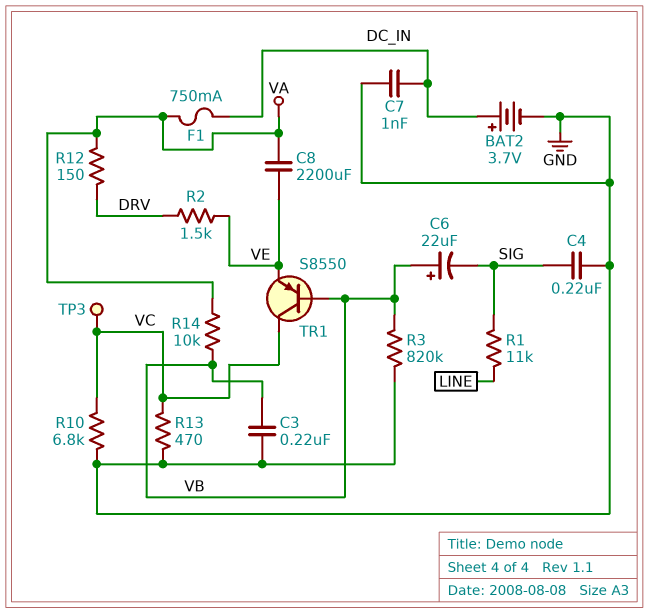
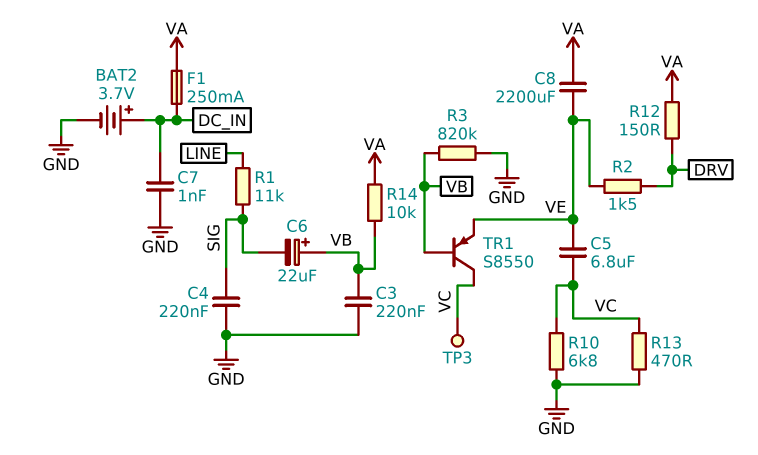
C5: none -> 6.8uF (VC, VE)
F1: 750mA (DC_IN, VA) -> 250mA (DC_IN, VA)

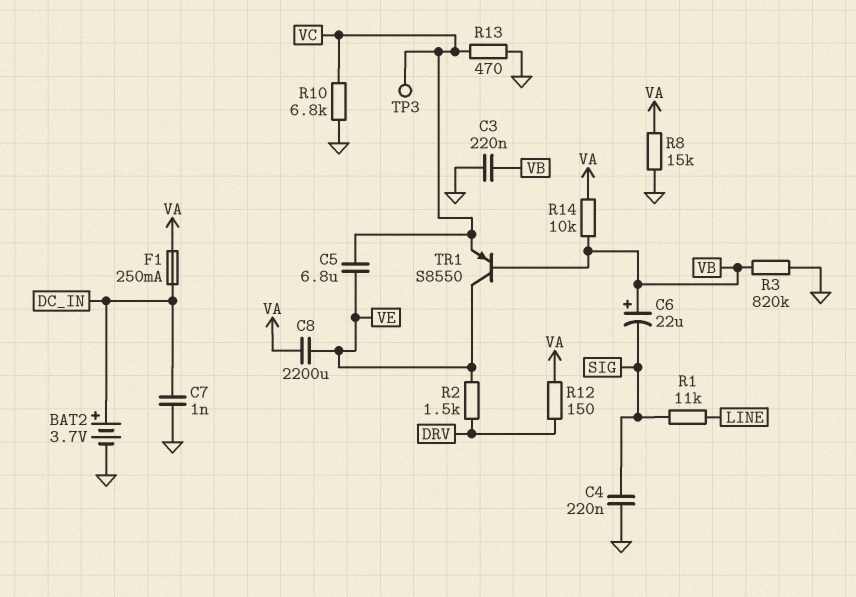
R8: none -> 15k (GND, VA)
TR1: PNP S8550 (B VB, C VC, E VE) -> PNP S8550 (B VB, C VE, E VC)

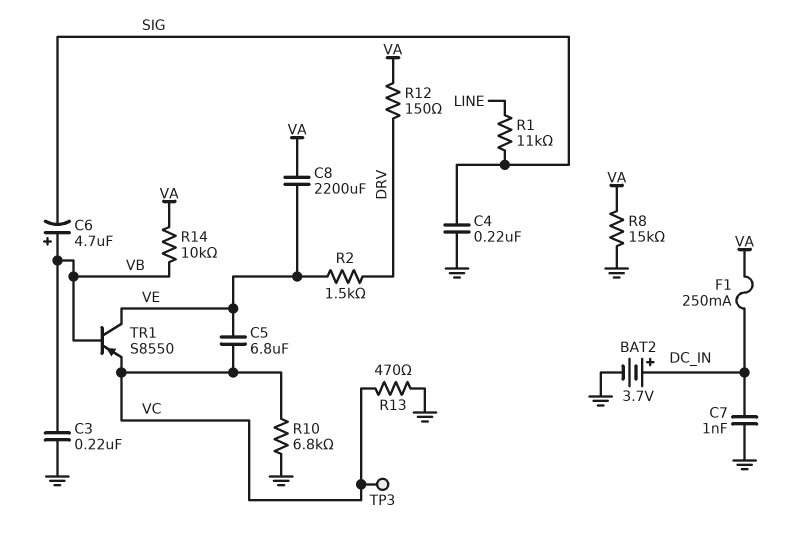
C6: 22uF (plus VB, minus SIG) -> 4.7uF (plus VB, minus SIG)
R3: 820k (GND, VB) -> none

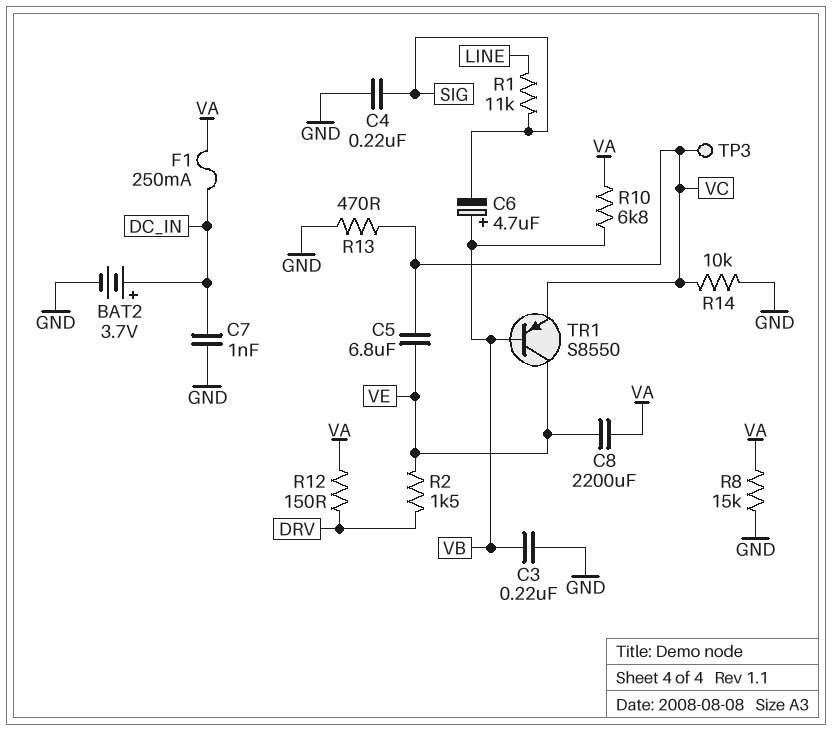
R10: 6.8k (GND, VC) -> 6.8k (VA, VB)
R14: 10k (VA, VB) -> 10k (GND, VC)

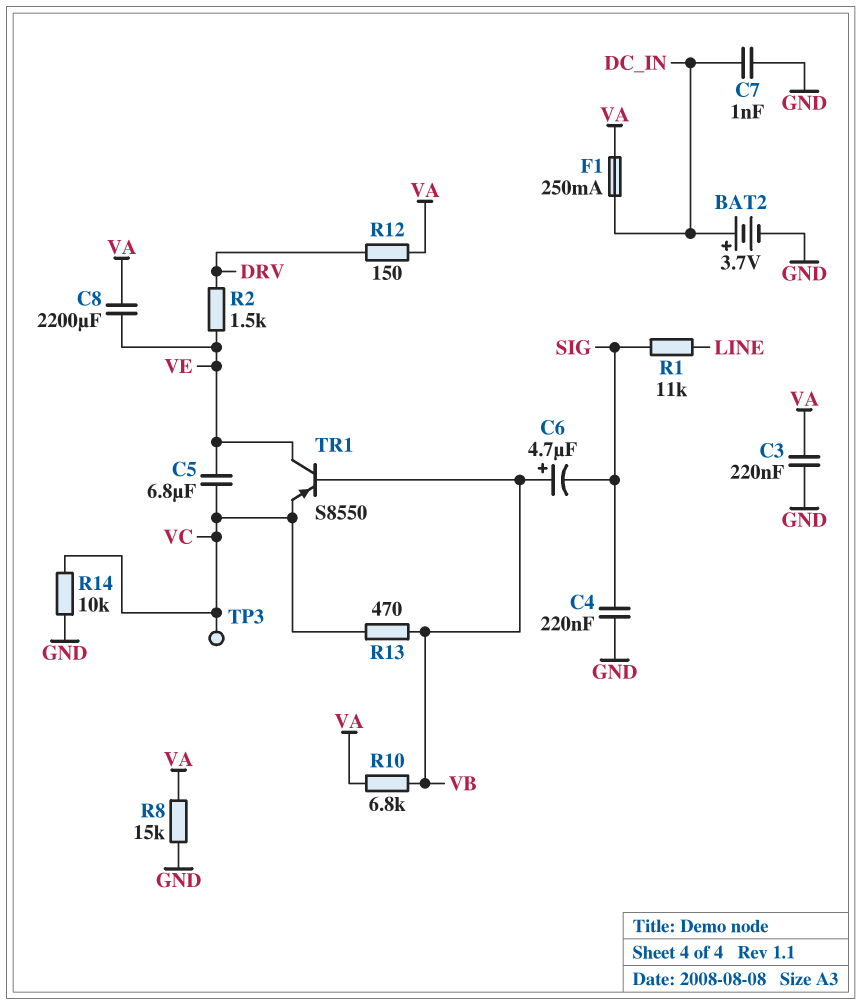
C3: 220nF (GND, VB) -> 220nF (GND, VA)
R13: 470 (GND, VC) -> 470 (VB, VC)

